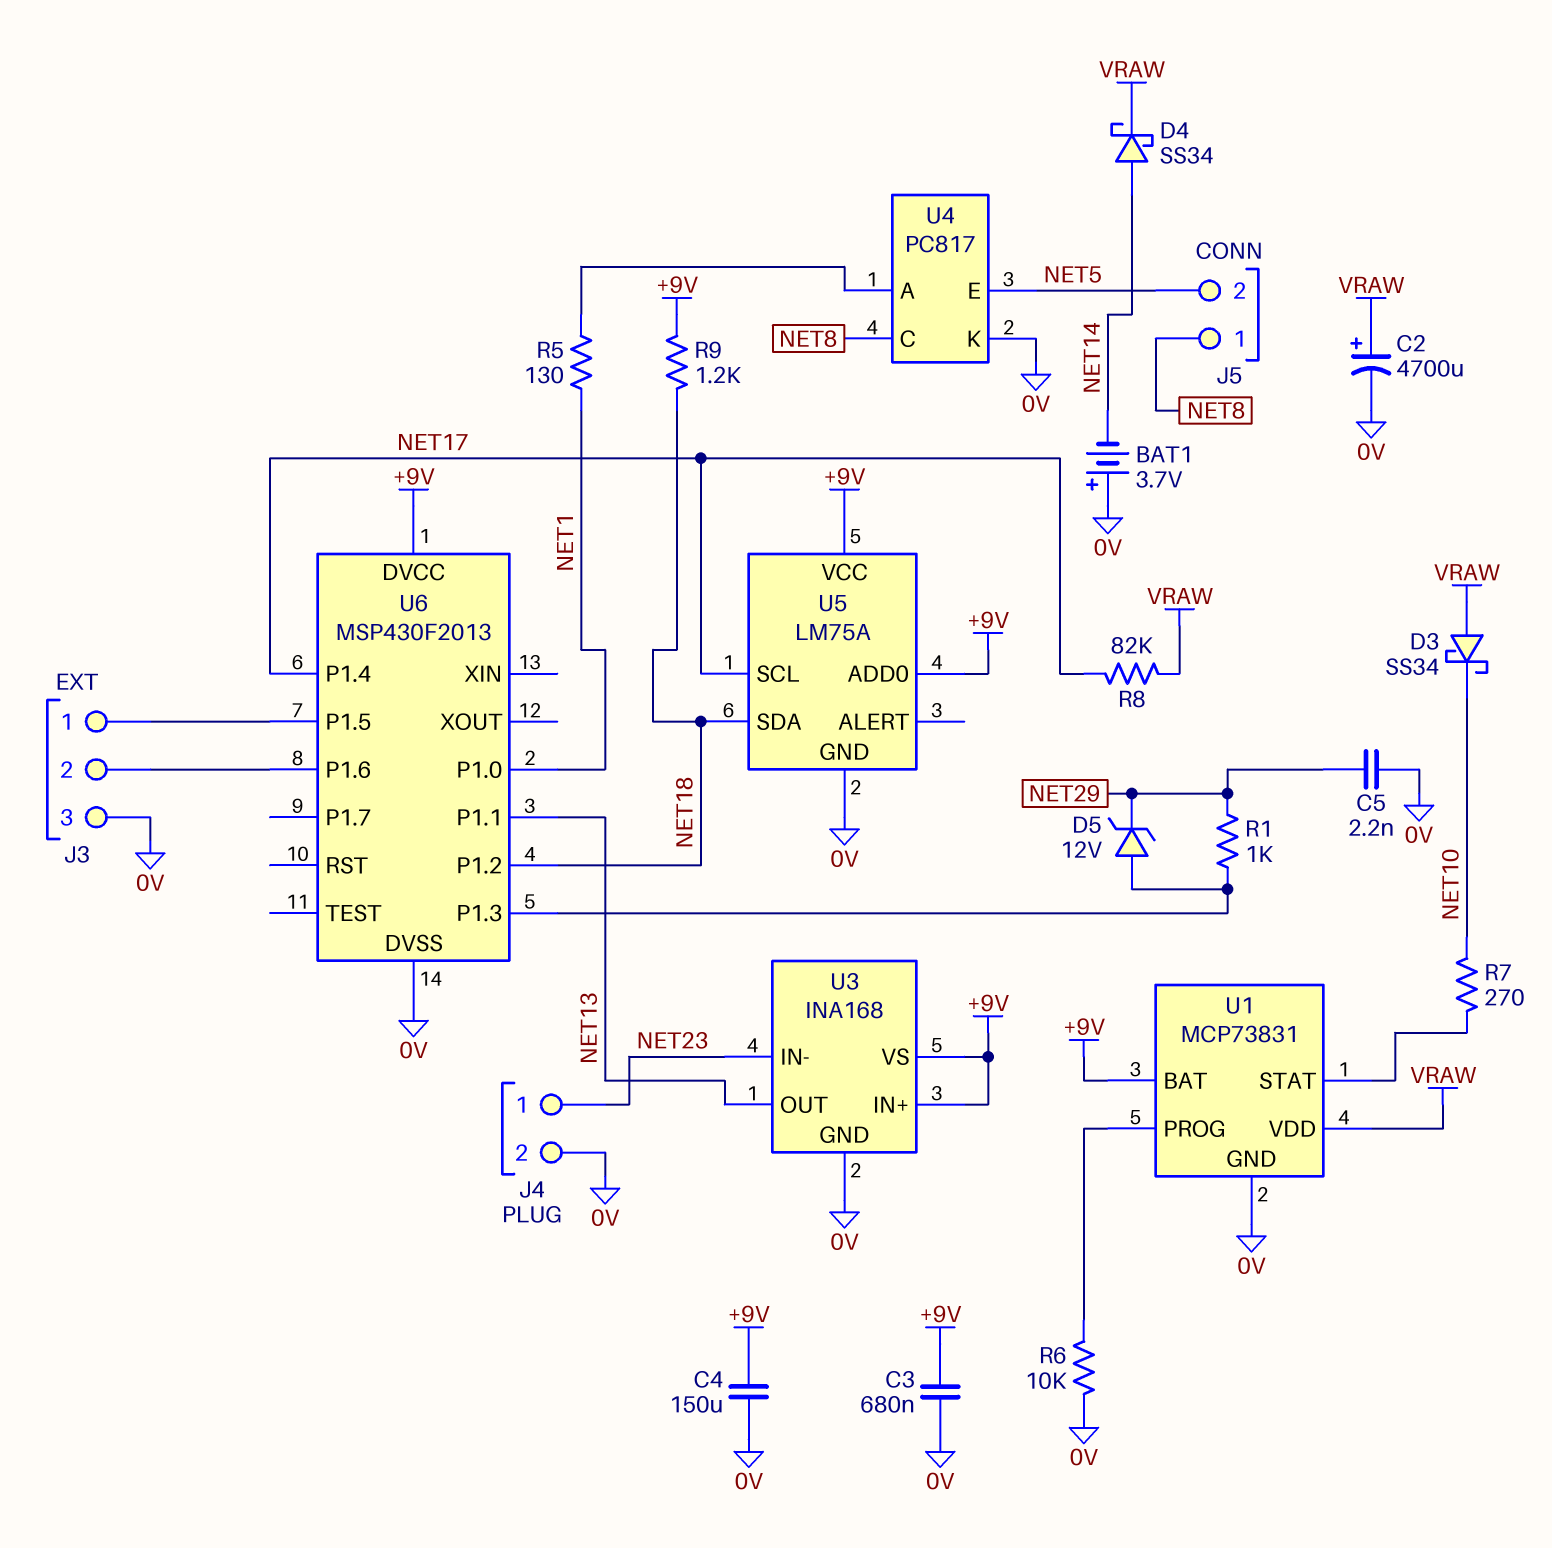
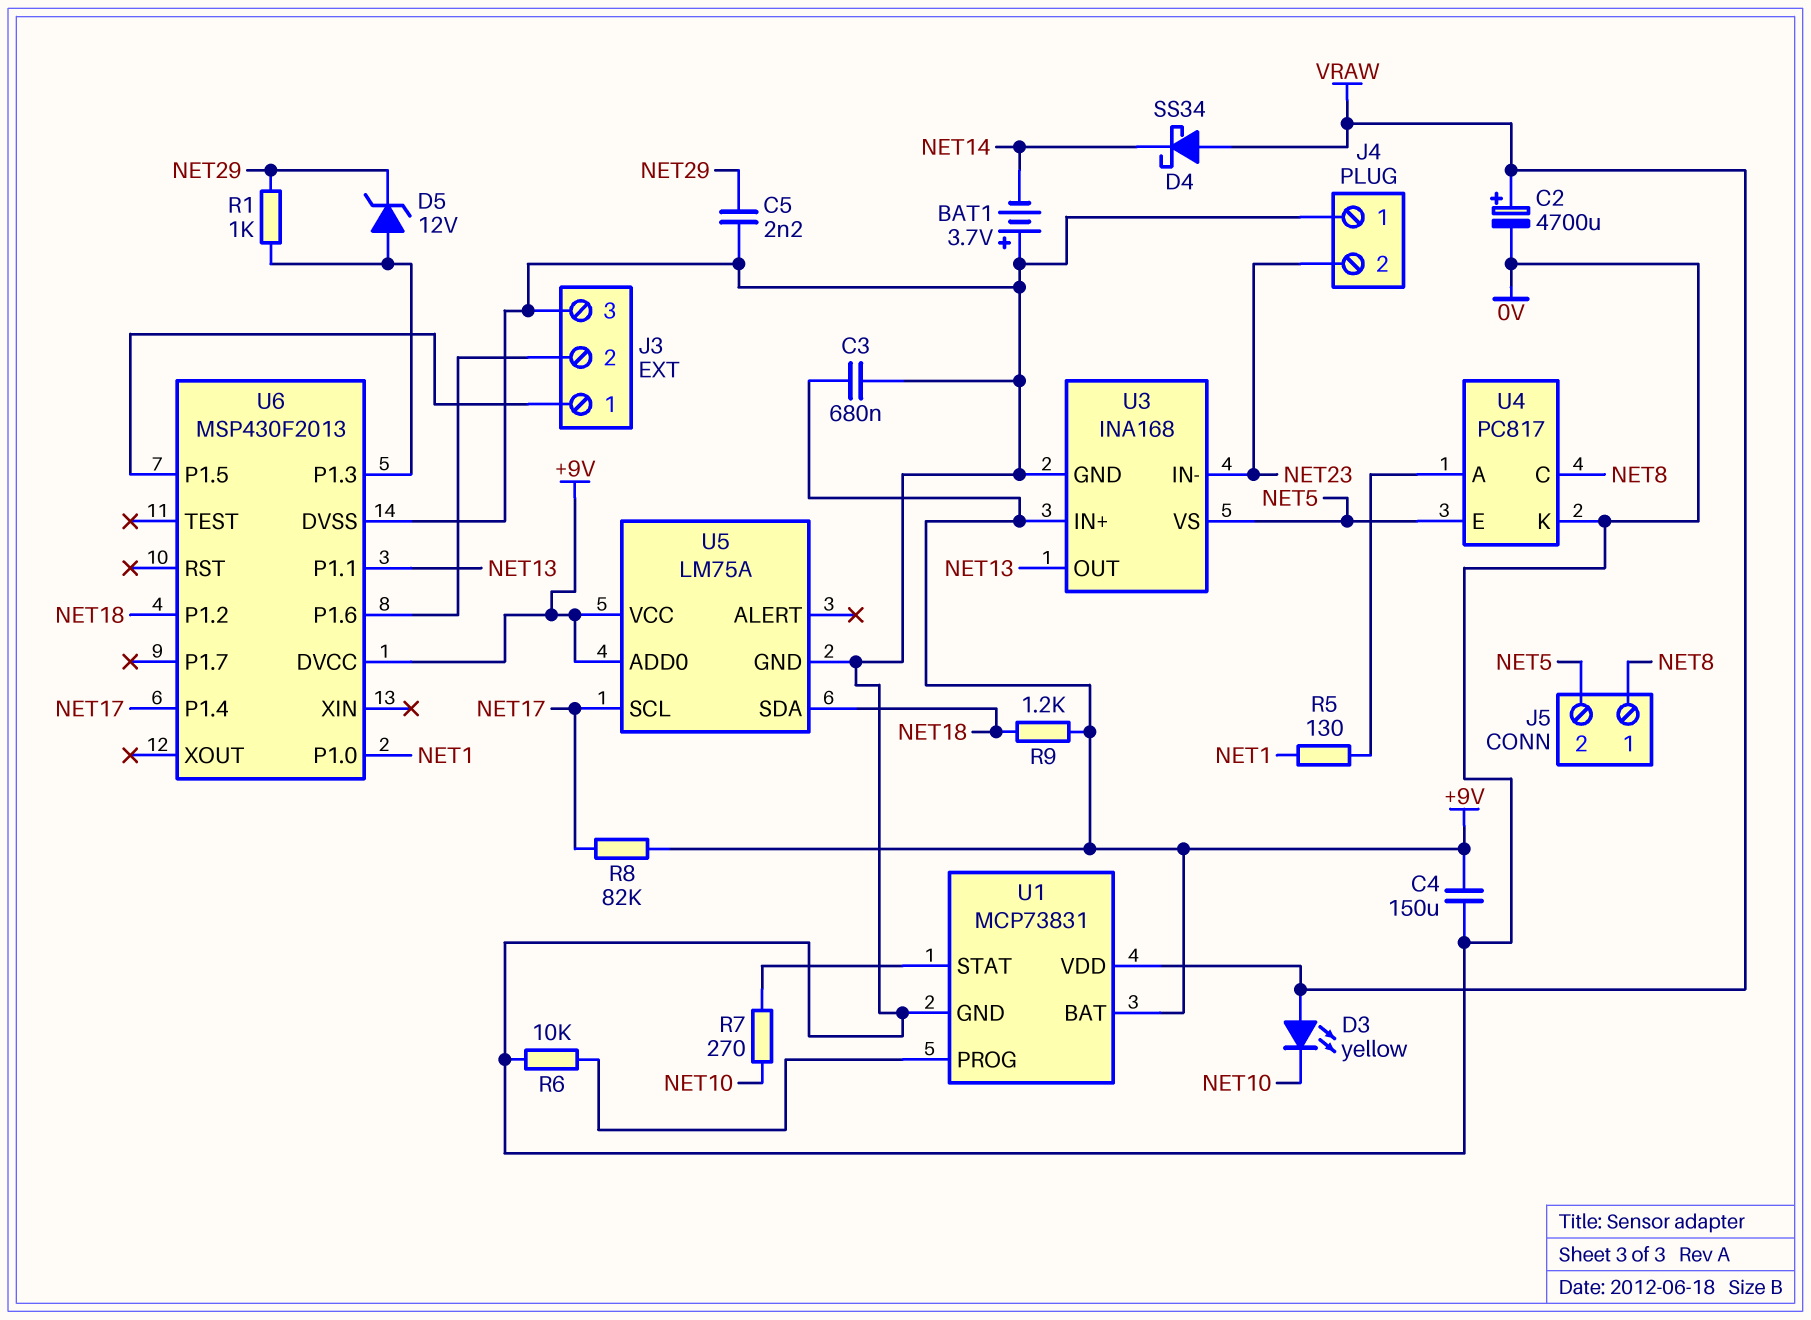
D3: schottky SS34 (A VRAW, K NET10) -> LED yellow (A VRAW, K NET10)
D4: schottky SS34 (A NET14, K VRAW) -> schottky SS34 (A VRAW, K NET14)
J4 pin 1: NET23 -> 0V
J4 pin 2: 0V -> NET23
R8: 82k (NET17, VRAW) -> 82k (+9V, NET17)
U3 pin VS: +9V -> NET5

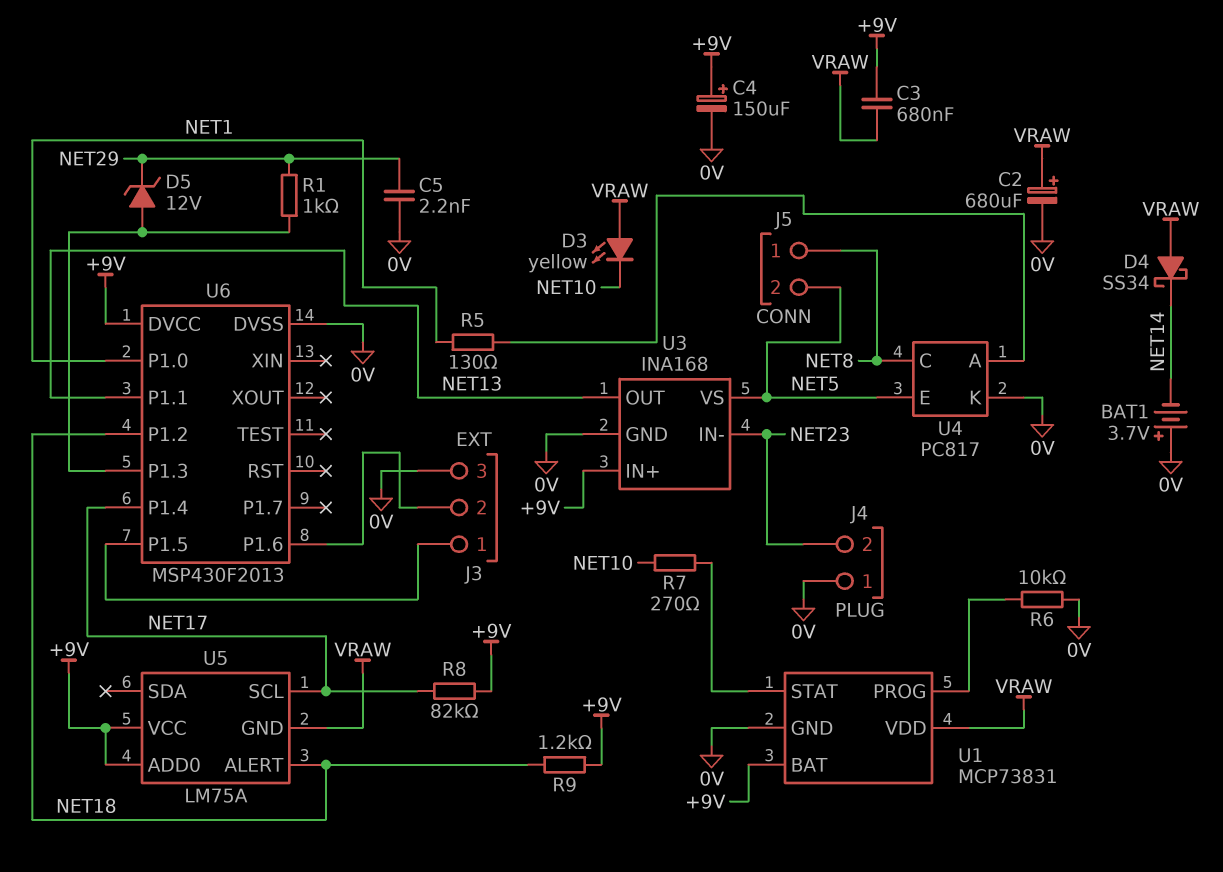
C2: 4700uF (plus VRAW, minus 0V) -> 680uF (plus VRAW, minus 0V)
C3: 680nF (+9V, 0V) -> 680nF (+9V, VRAW)
C4: 150uF (+9V, 0V) -> 150uF (plus +9V, minus 0V)
U5 pin ALERT: none -> NET18
U5 pin GND: 0V -> VRAW
U5 pin SDA: NET18 -> none

